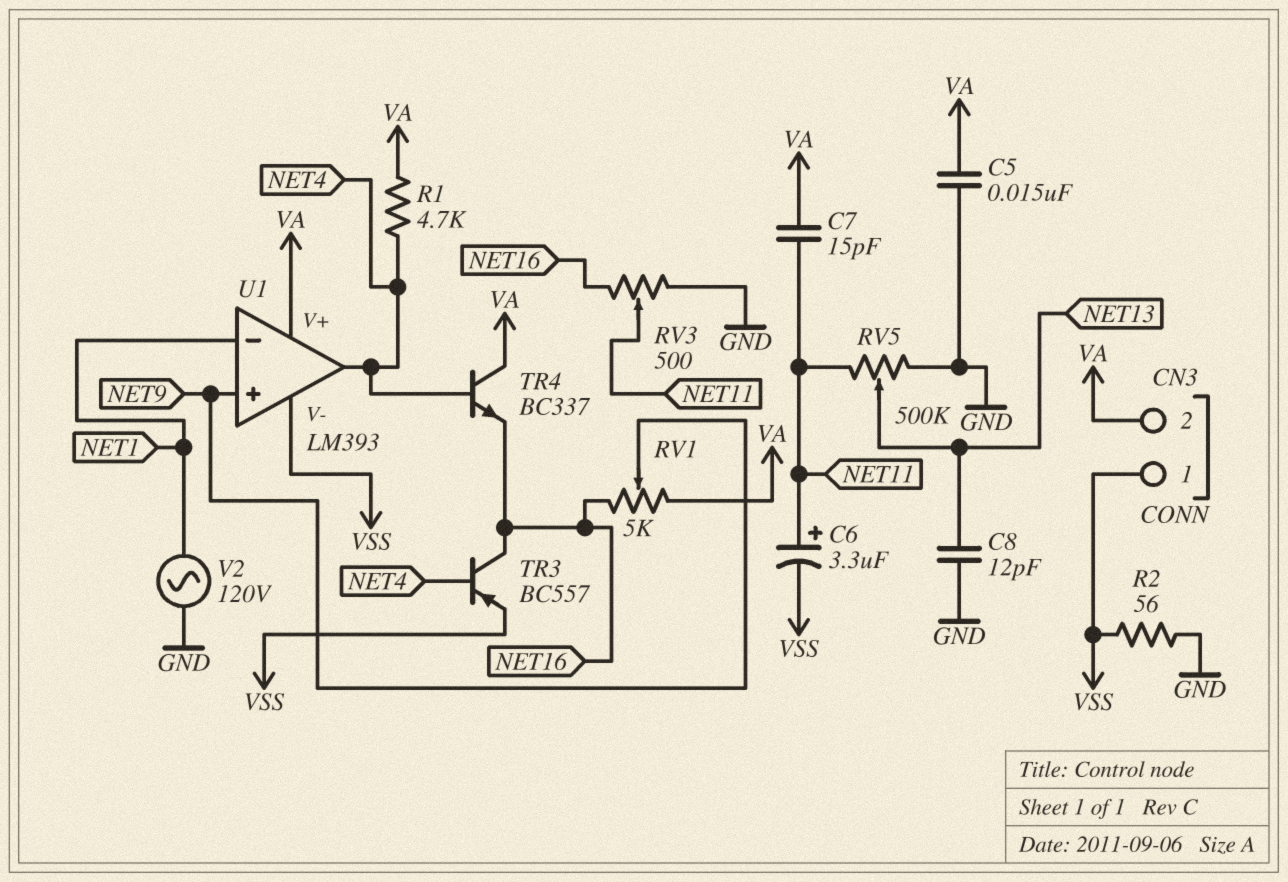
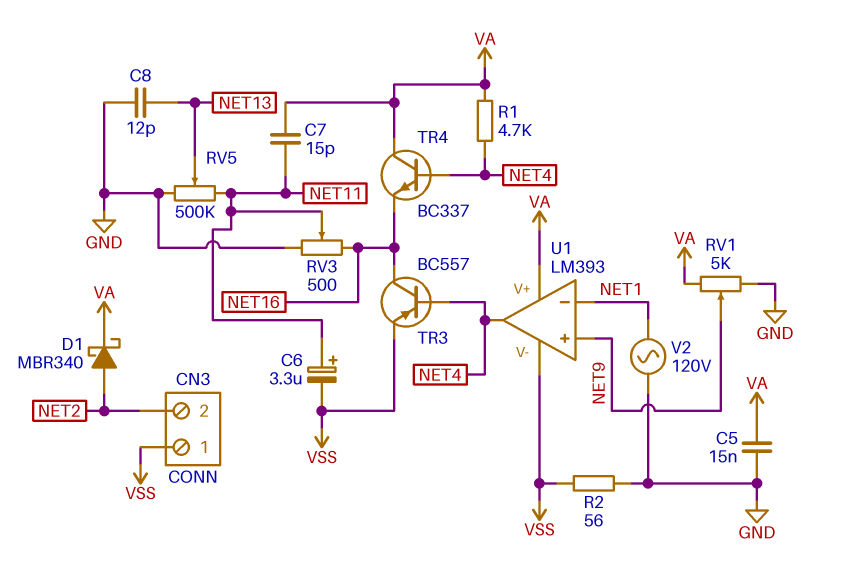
CN3 pin 2: VA -> NET2
D1: none -> schottky MBR340 (A NET2, K VA)
RV1: 5k (NET16, VA, wiper NET9) -> 5k (GND, VA, wiper NET9)

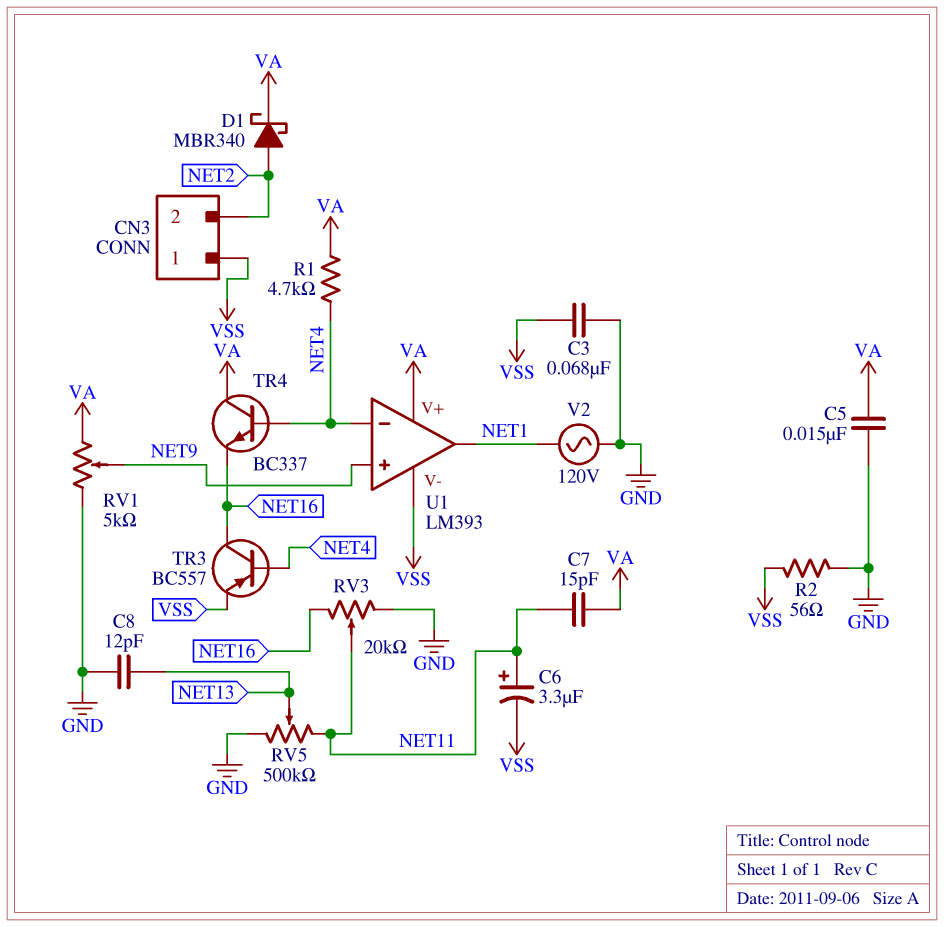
C3: none -> 68nF (GND, VSS)
RV3: 500 (GND, NET16, wiper NET11) -> 20k (GND, NET16, wiper NET11)
U1 pin in-: NET1 -> NET4
U1 pin out: NET4 -> NET1

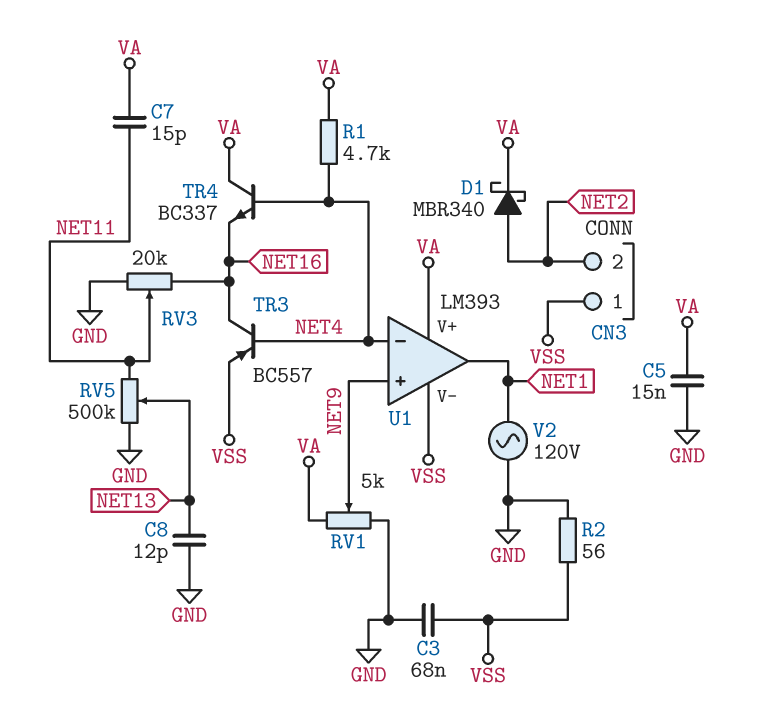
C6: 3.3uF (plus NET11, minus VSS) -> none

